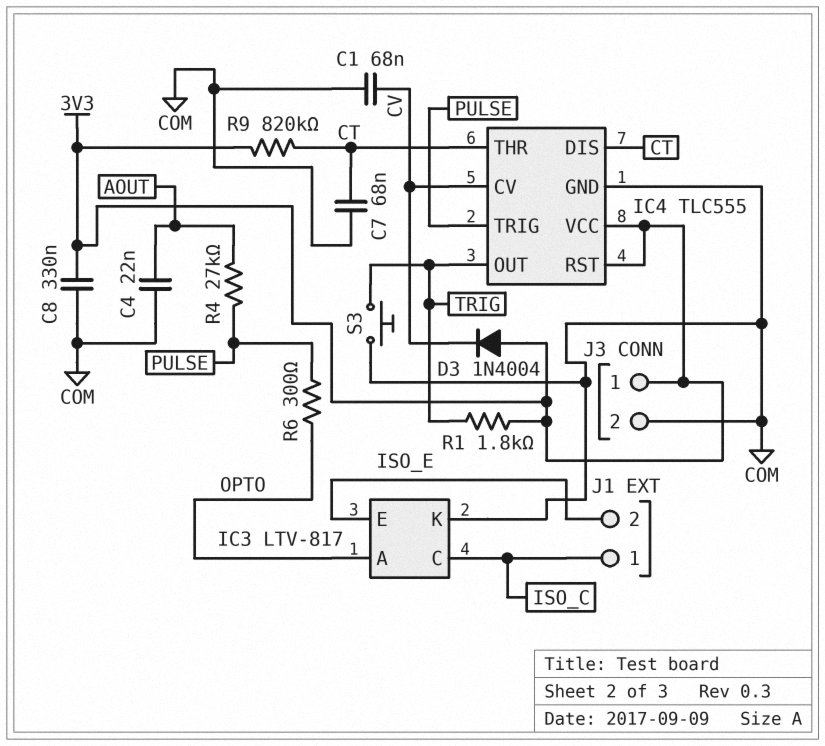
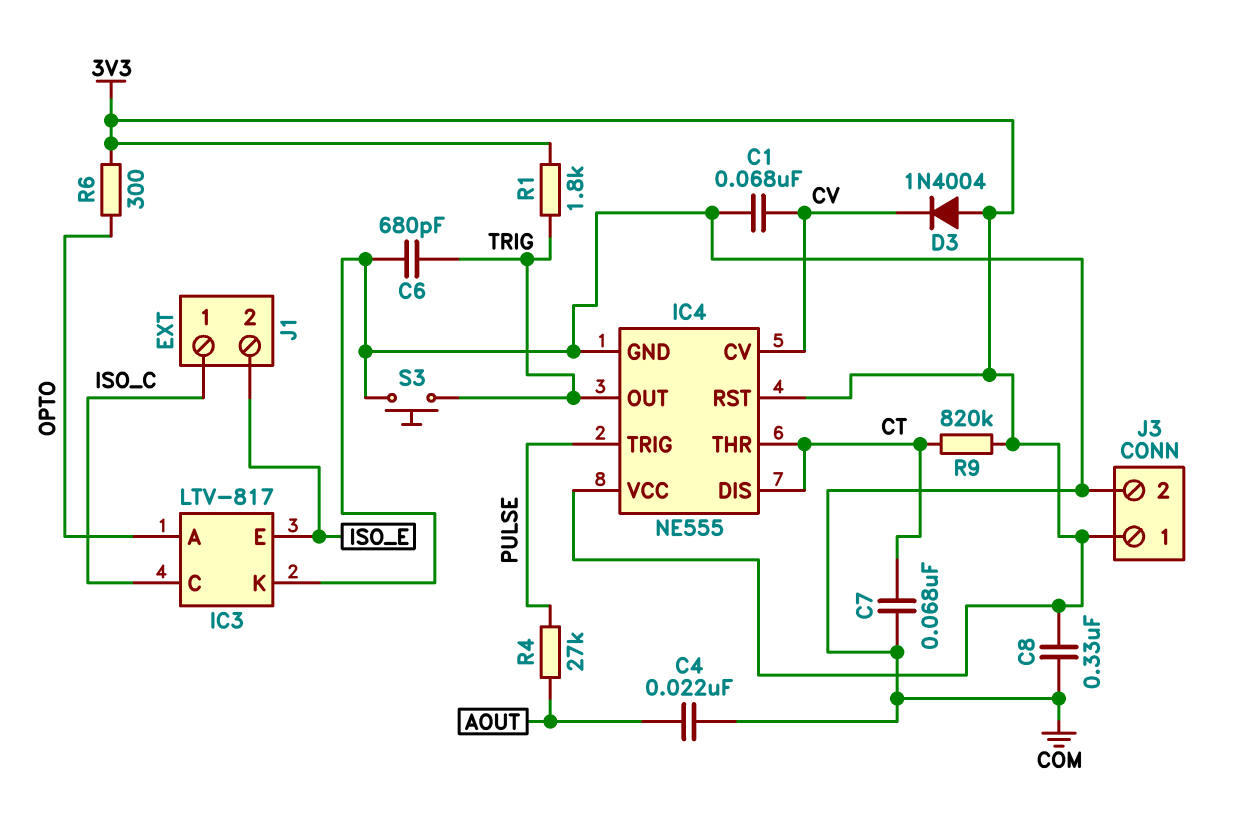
C6: none -> 680pF (COM, TRIG)
IC4: TLC555 -> NE555
R6: 300 (OPTO, PULSE) -> 300 (3V3, OPTO)

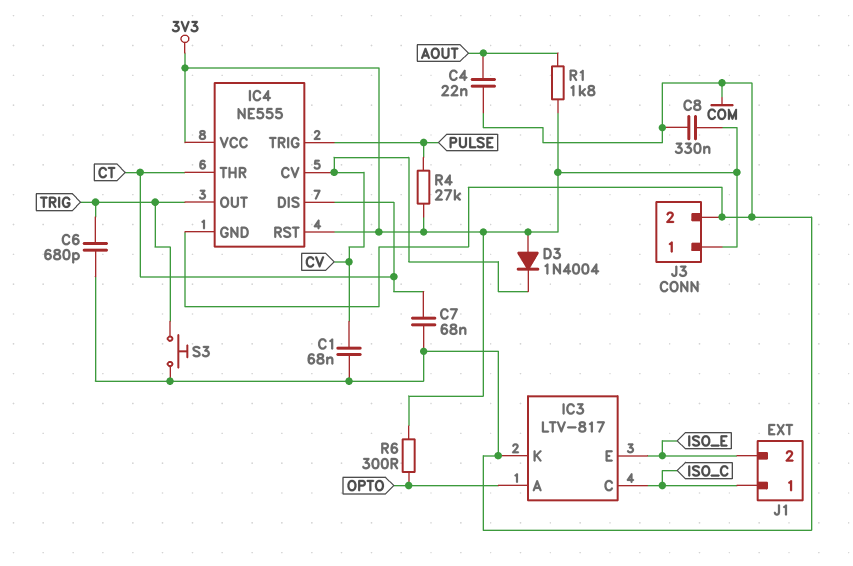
R1: 1.8k (3V3, TRIG) -> 1.8k (3V3, AOUT)
R4: 27k (AOUT, PULSE) -> 27k (3V3, PULSE)
R9: 820k (3V3, CT) -> none

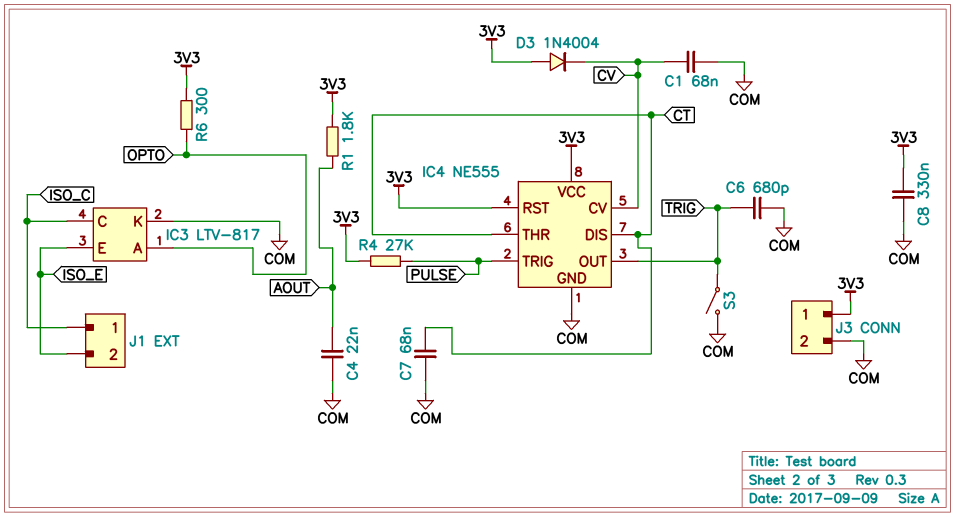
S3: button (COM, TRIG) -> switch (COM, TRIG)

